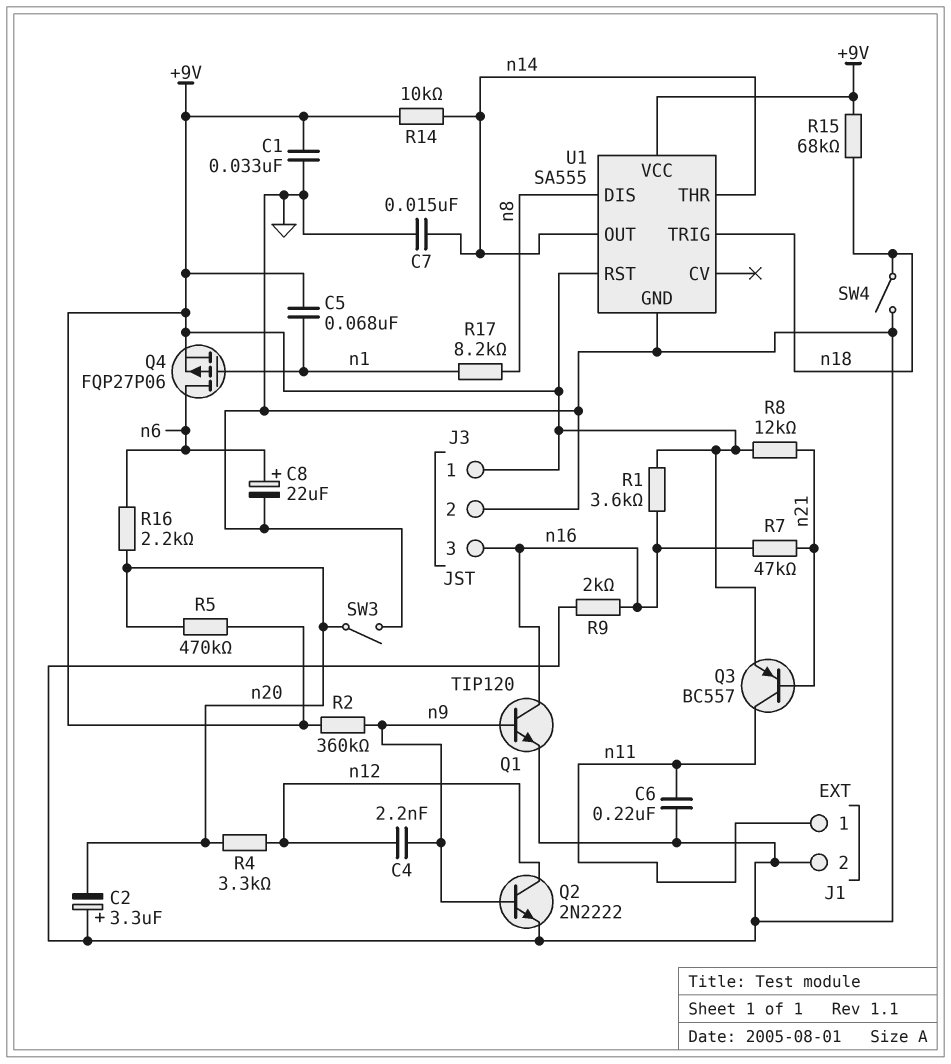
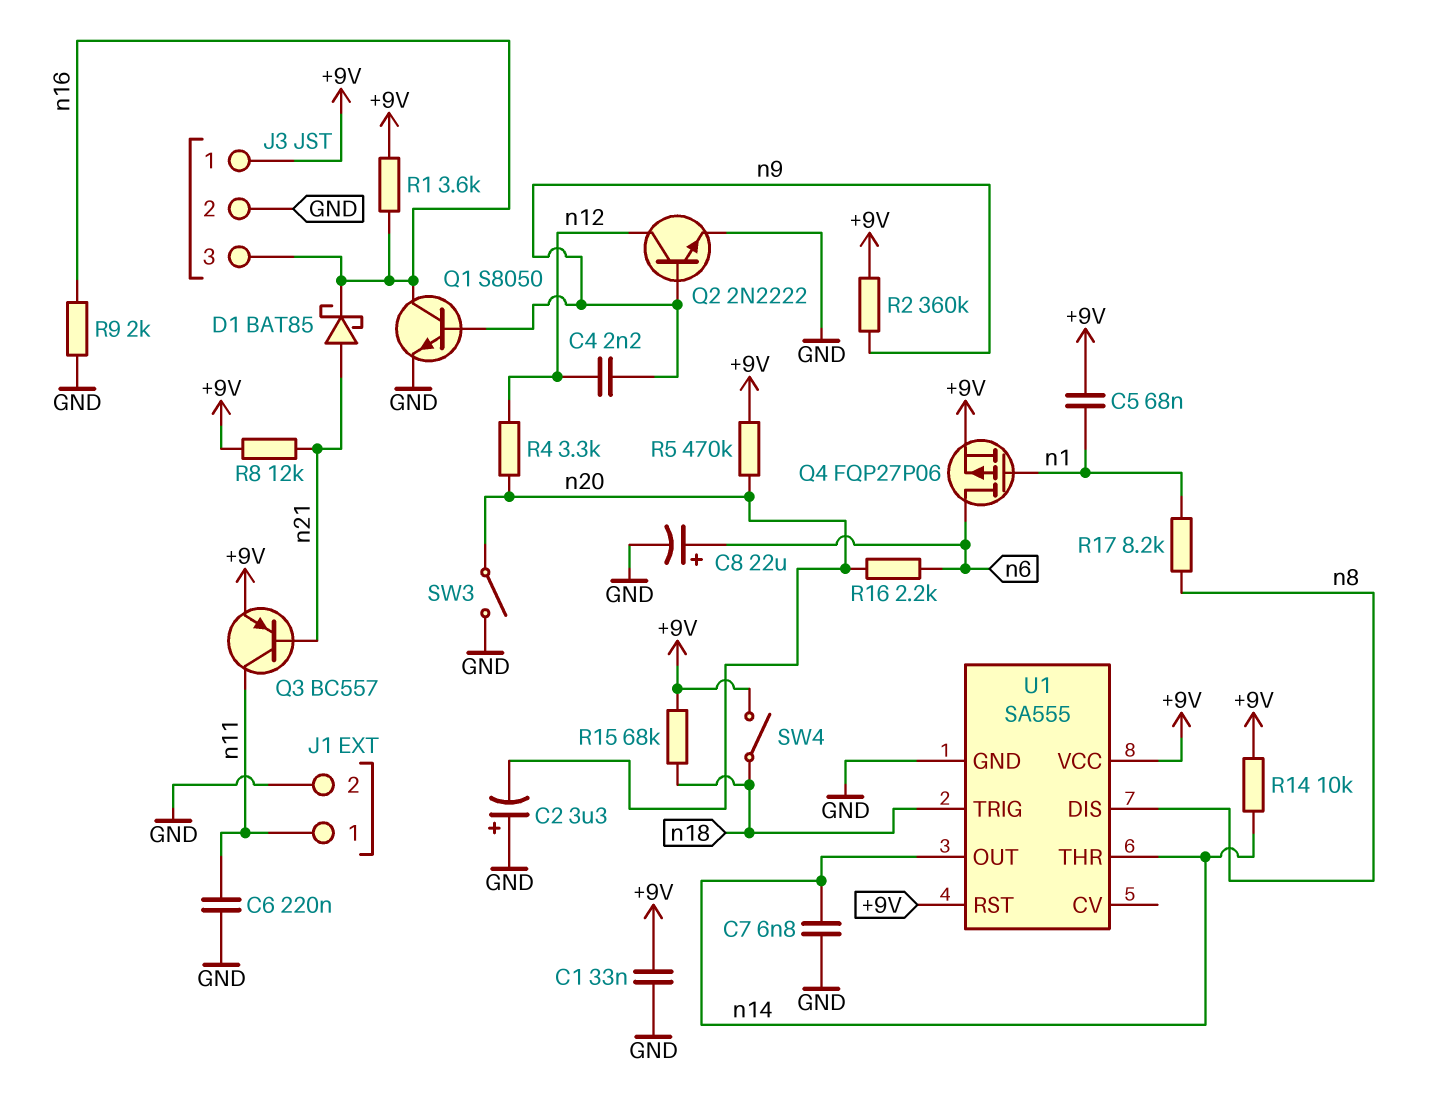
C7: 15nF (GND, n14) -> 6.8nF (GND, n14)
D1: none -> schottky BAT85 (A n21, K n16)
Q1: NPN TIP120 (B n9, C n16, E GND) -> NPN S8050 (B n9, C n16, E GND)
R7: 47k (n16, n21) -> none
SW4: switch (GND, n18) -> switch (+9V, n18)

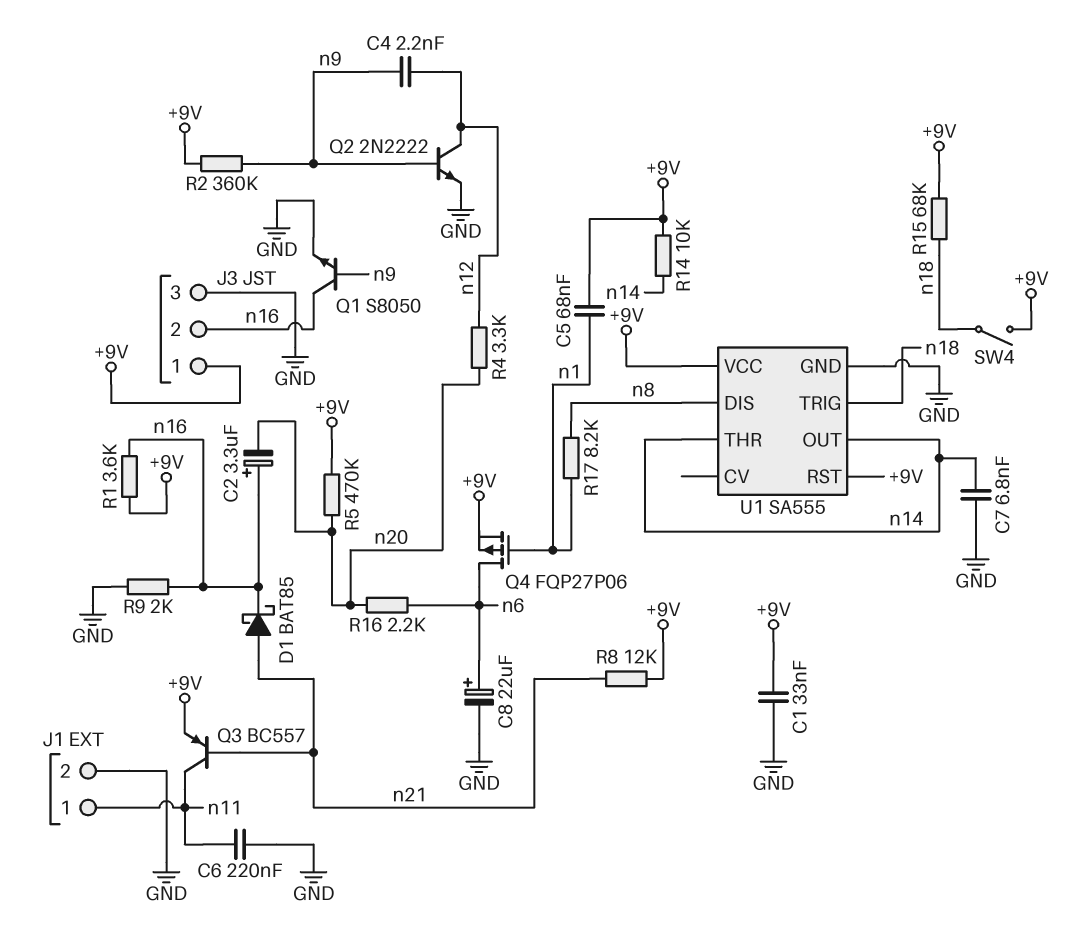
C2: 3.3uF (plus GND, minus n20) -> 3.3uF (plus n16, minus n20)
J3 pin 2: GND -> n16
J3 pin 3: n16 -> GND
SW3: switch (GND, n20) -> none

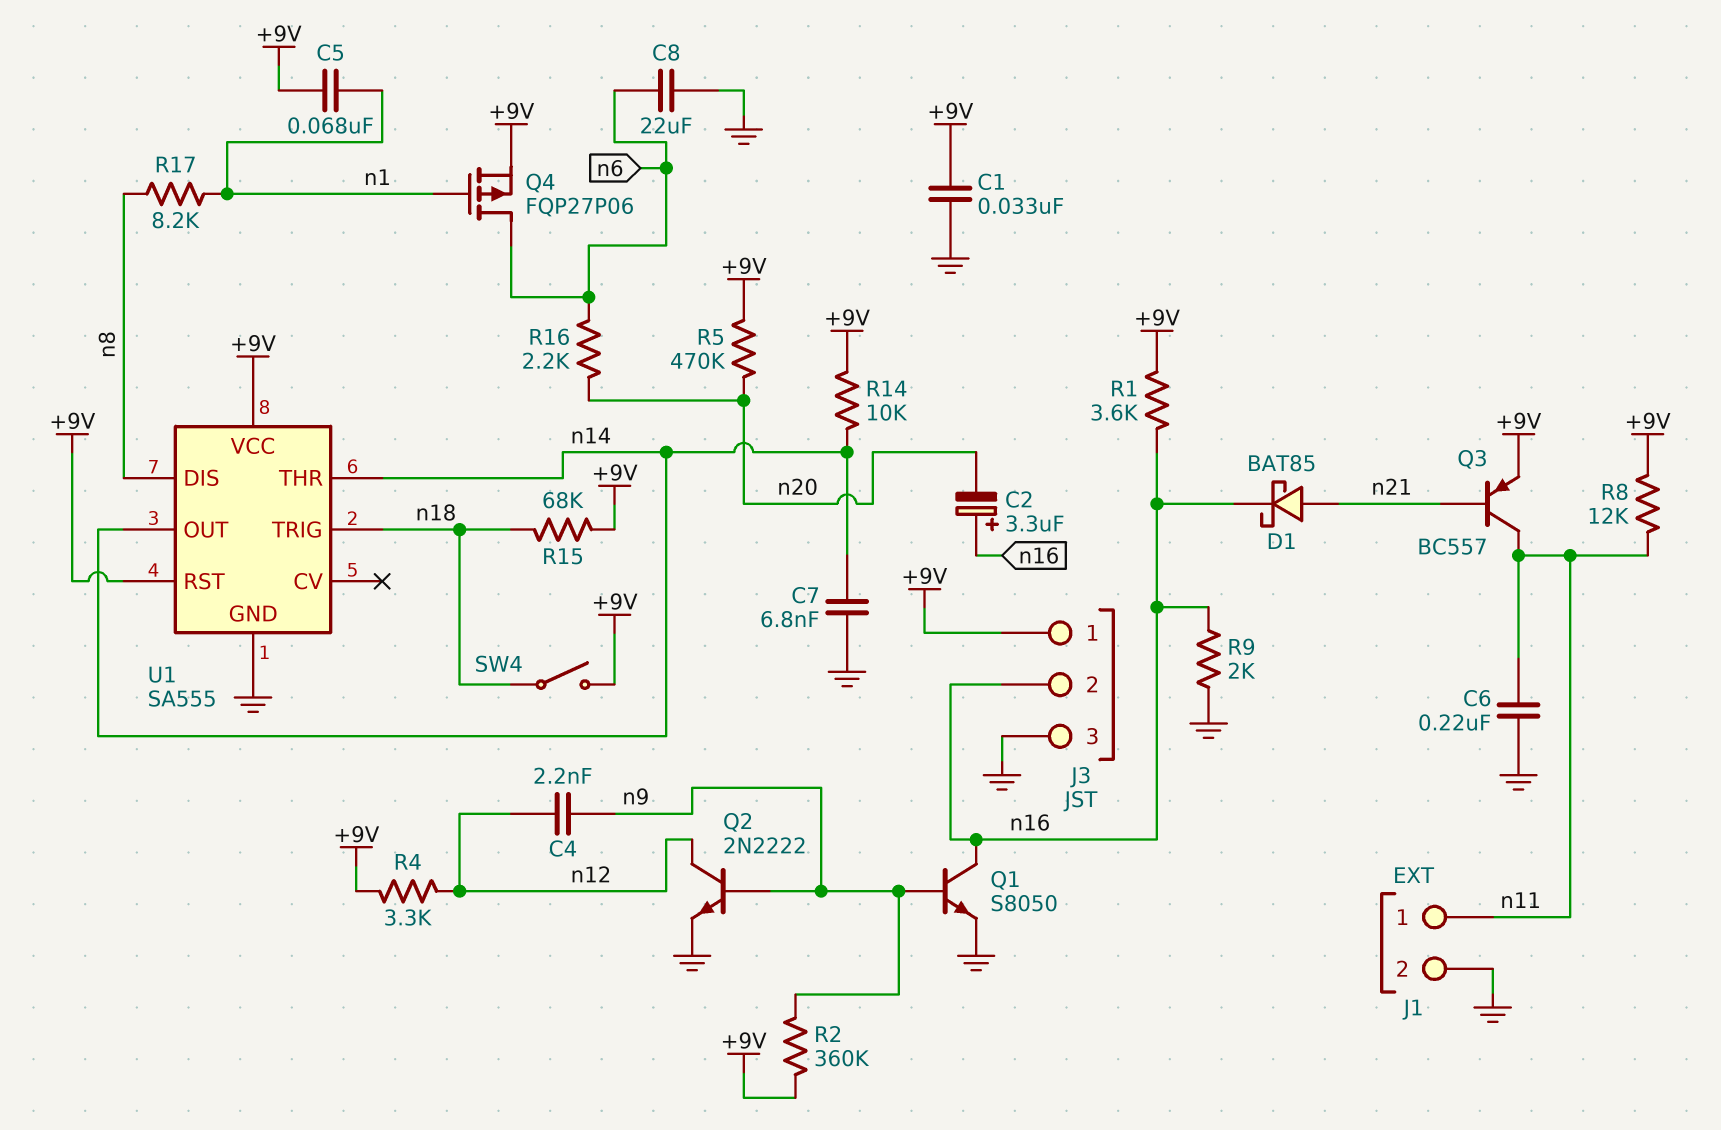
C8: 22uF (plus n6, minus GND) -> 22uF (GND, n6)
R4: 3.3k (n12, n20) -> 3.3k (+9V, n12)
R8: 12k (+9V, n21) -> 12k (+9V, n11)

